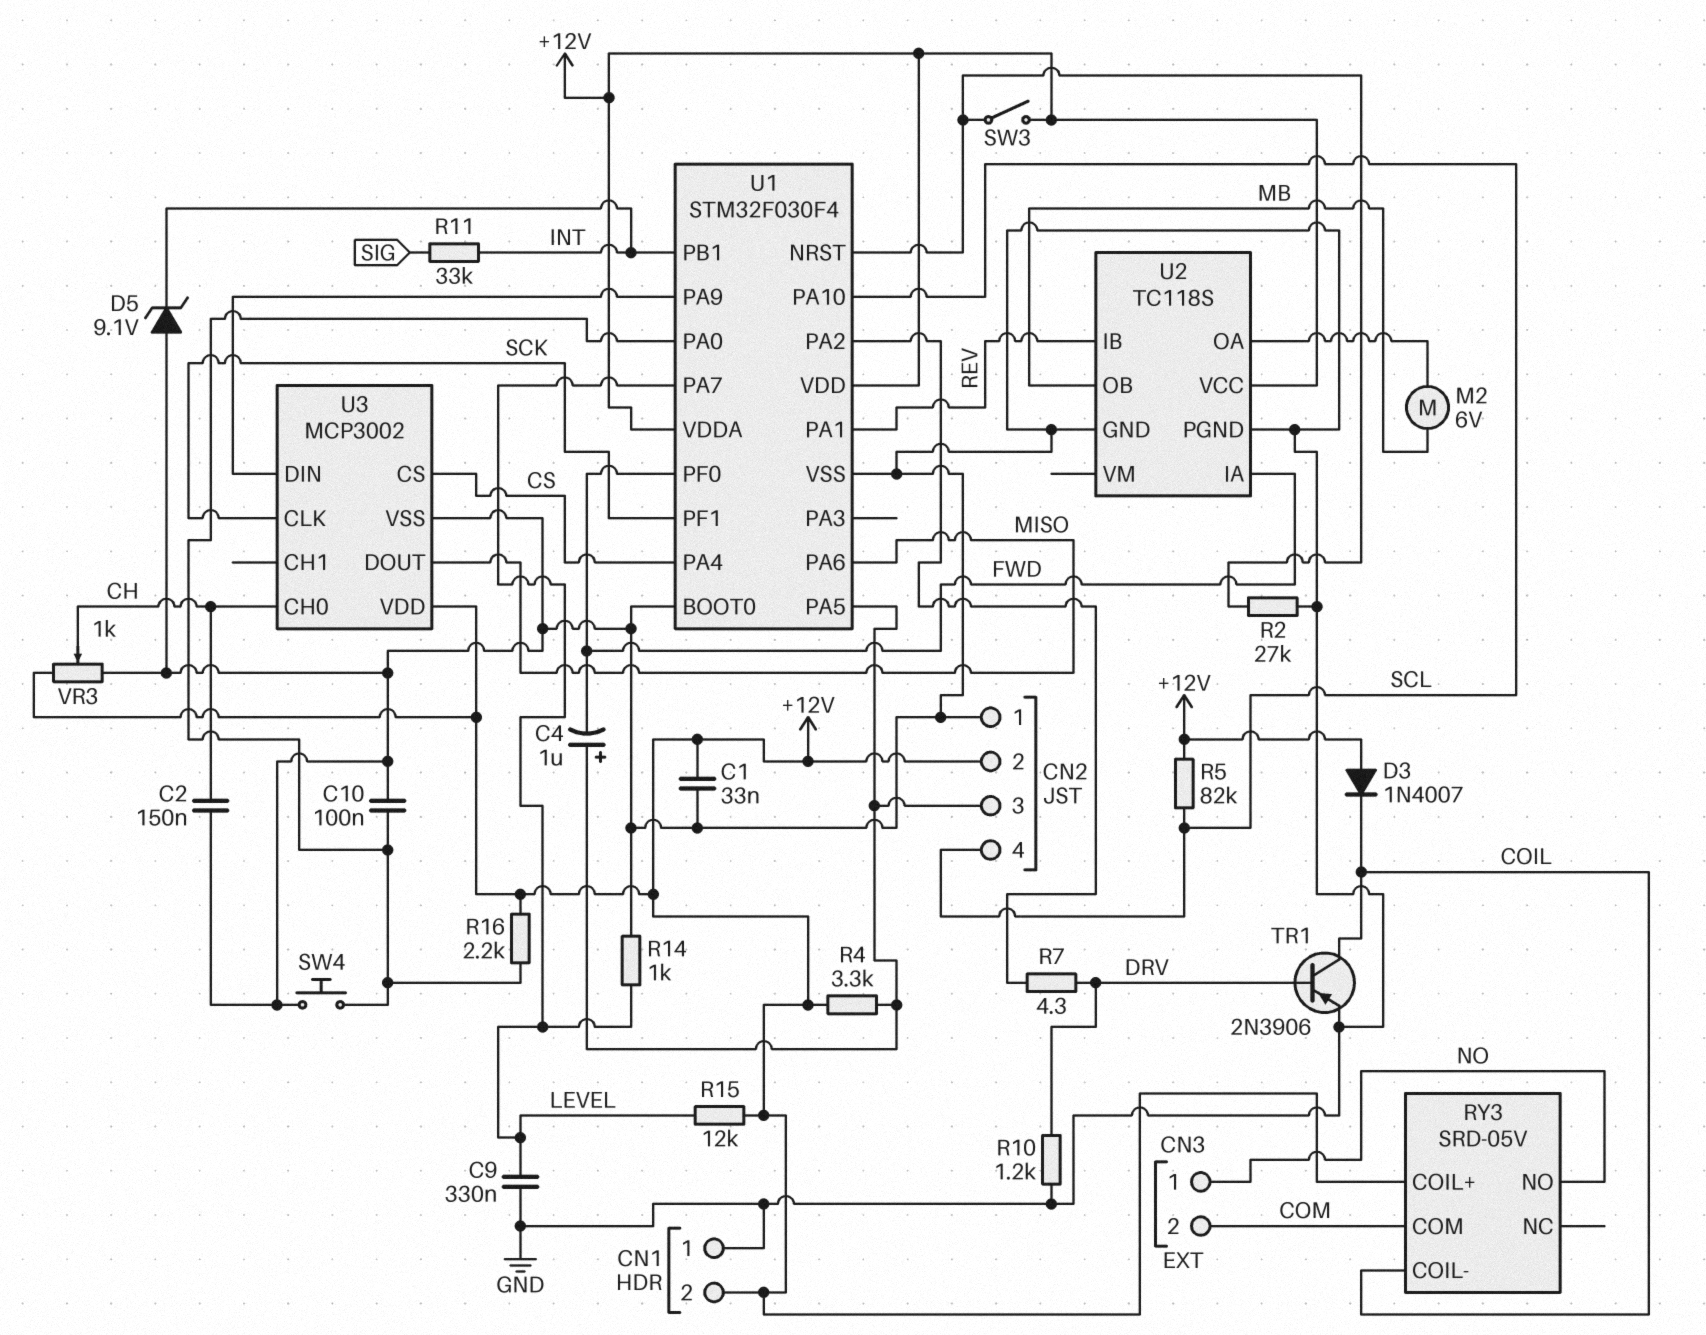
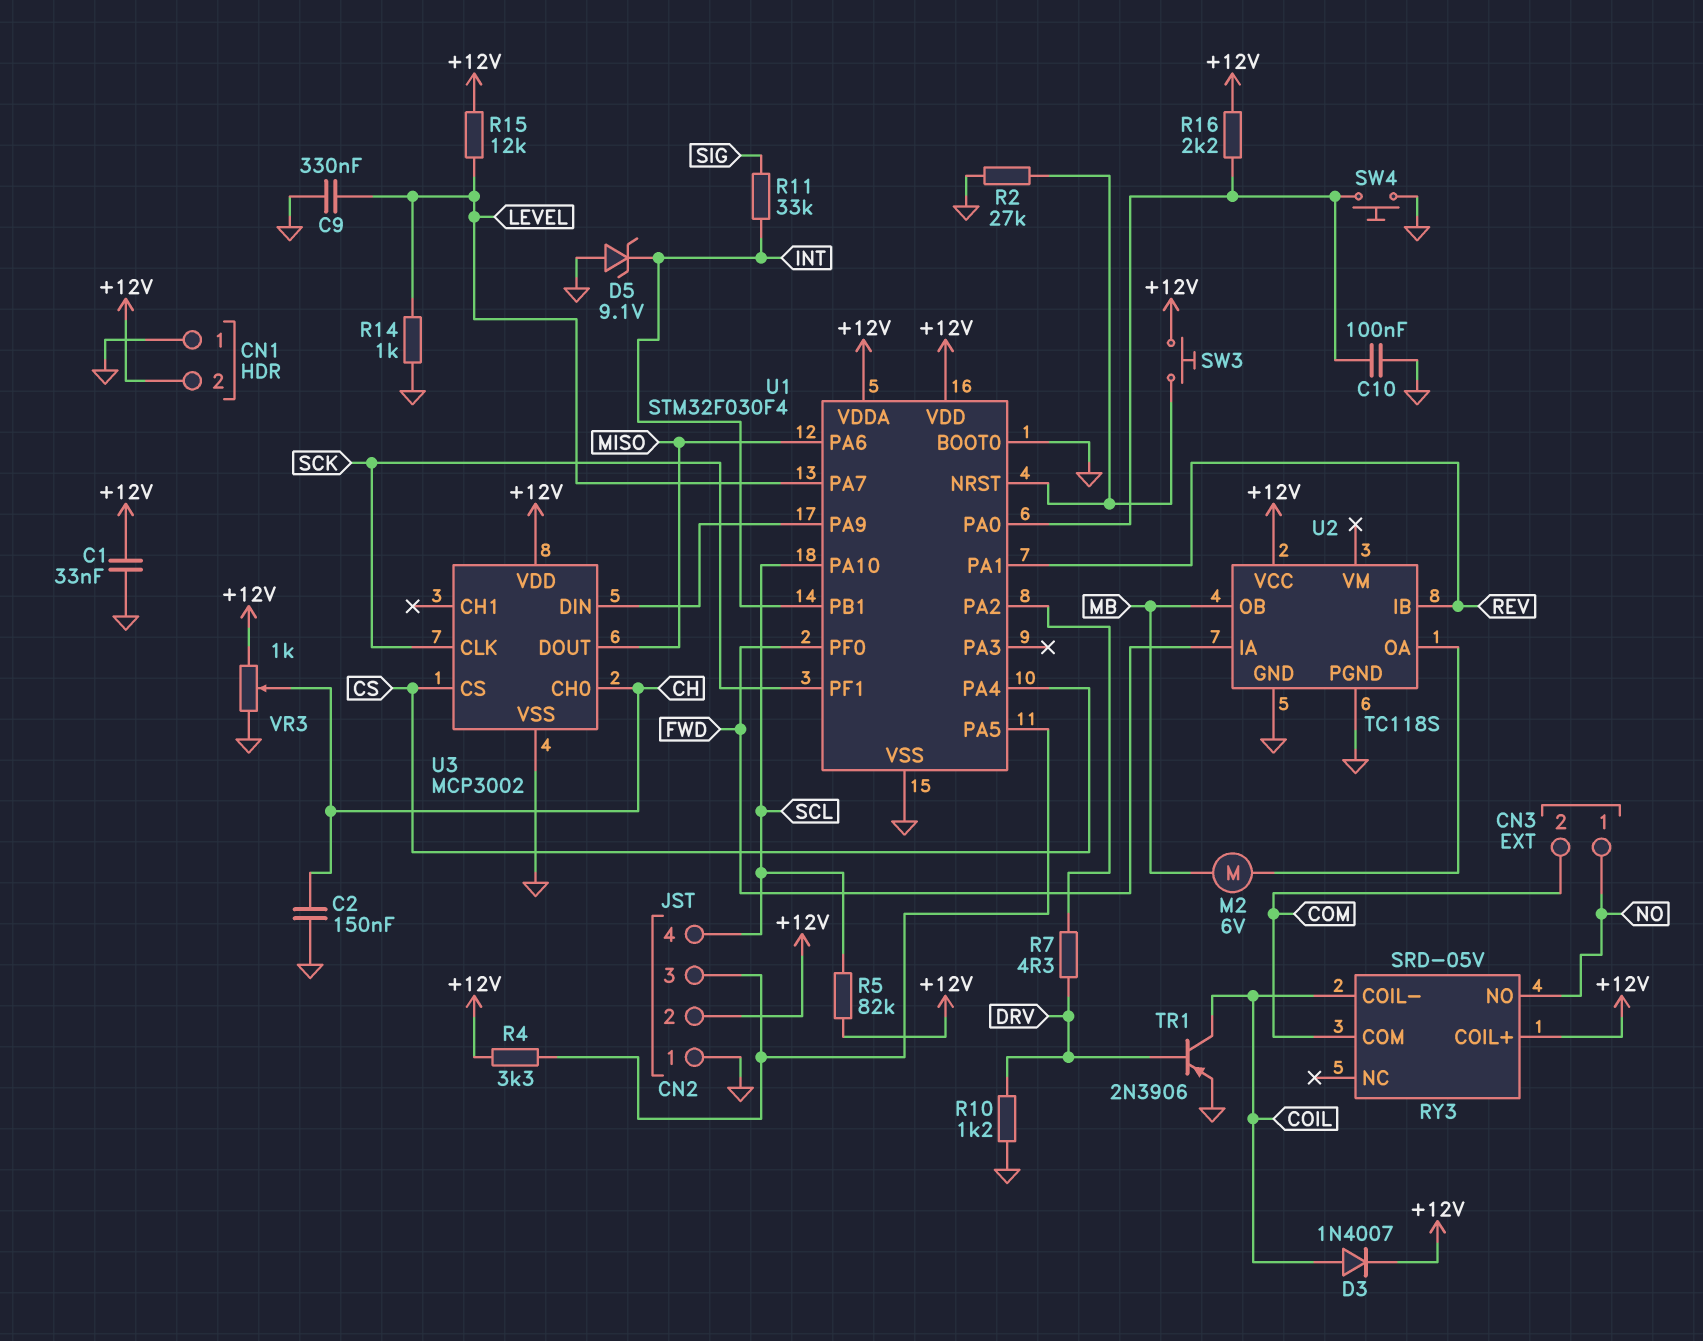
C4: 1uF (plus CN2/3, minus FWD) -> none
D3: diode 1N4007 (A +12V, K COIL) -> diode 1N4007 (A COIL, K +12V)
SW3: switch (+12V, U1/NRST) -> button (+12V, U1/NRST)

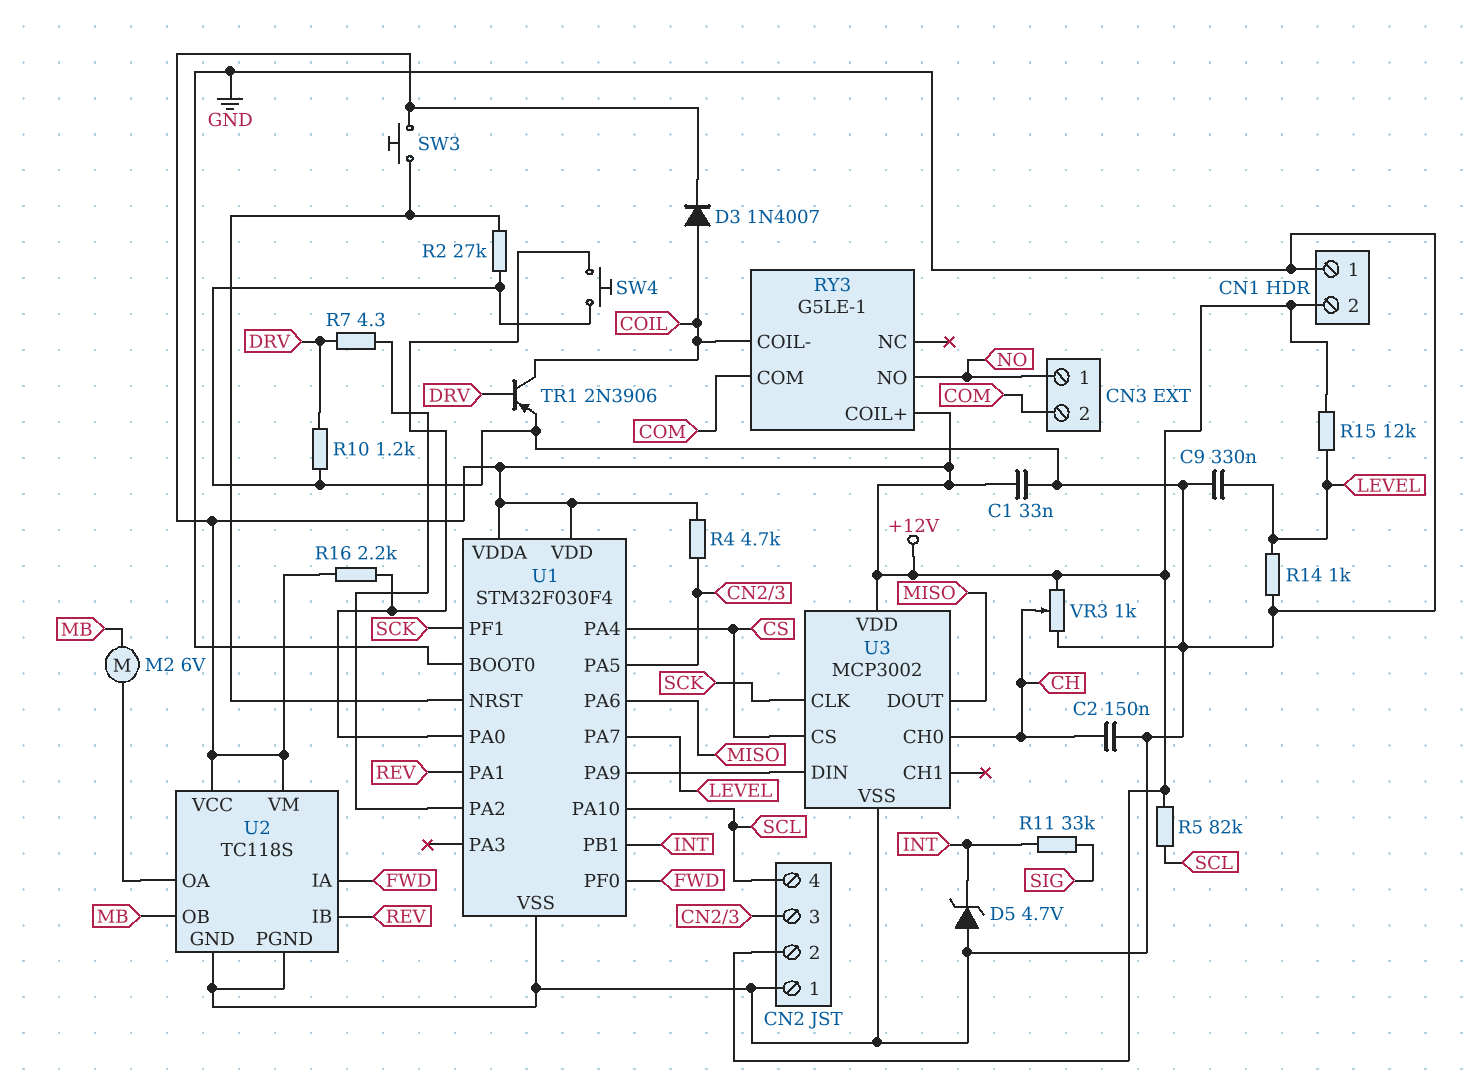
C10: 100nF (GND, U1/PA0) -> none
D5: zener 9.1V (A GND, K INT) -> zener 4.7V (A GND, K INT)
R4: 3.3k (+12V, CN2/3) -> 4.7k (+12V, CN2/3)
RY3: SRD-05V -> G5LE-1
U2 pin VM: none -> +12V

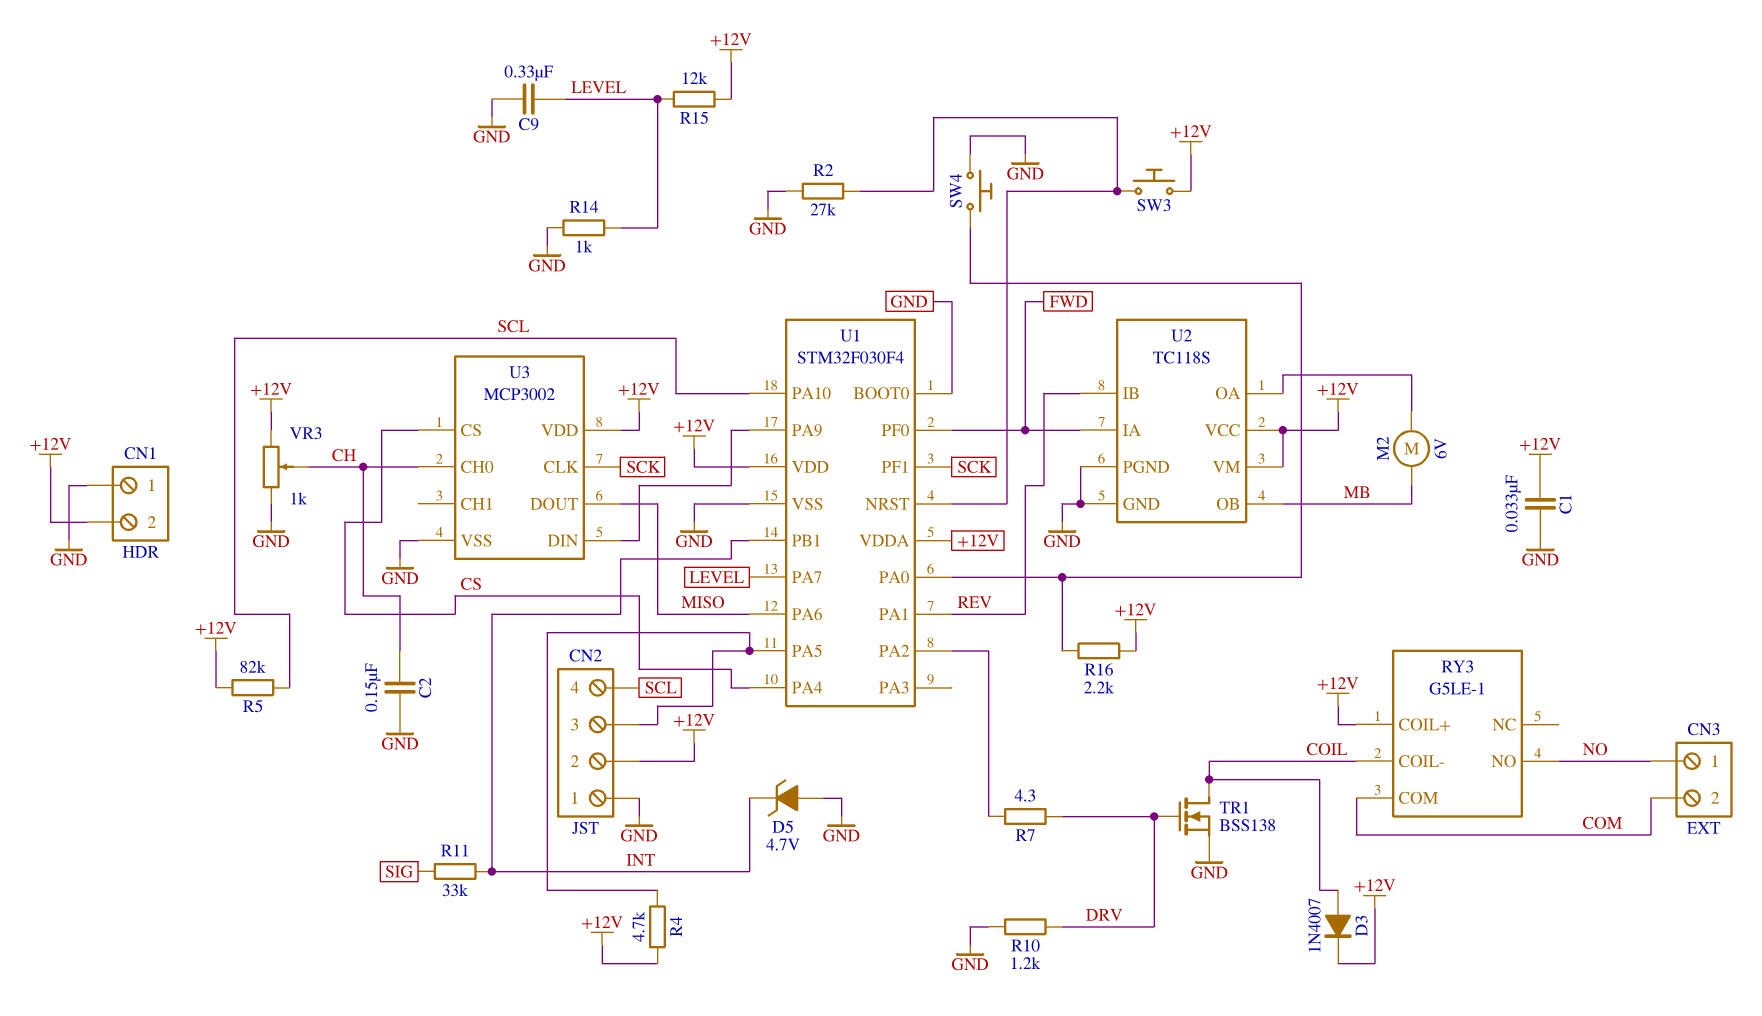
TR1: PNP 2N3906 (B DRV, C COIL, E GND) -> NMOS BSS138 (G DRV, D COIL, S GND)

